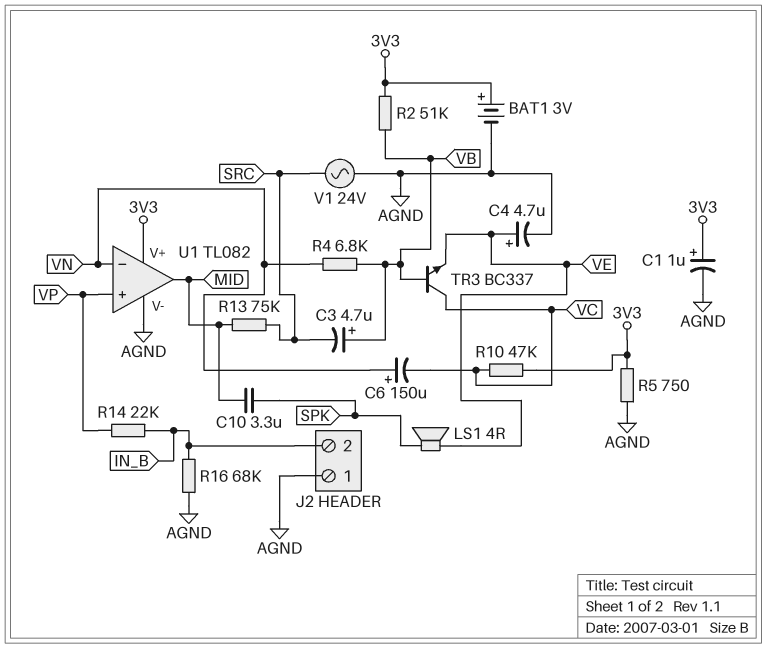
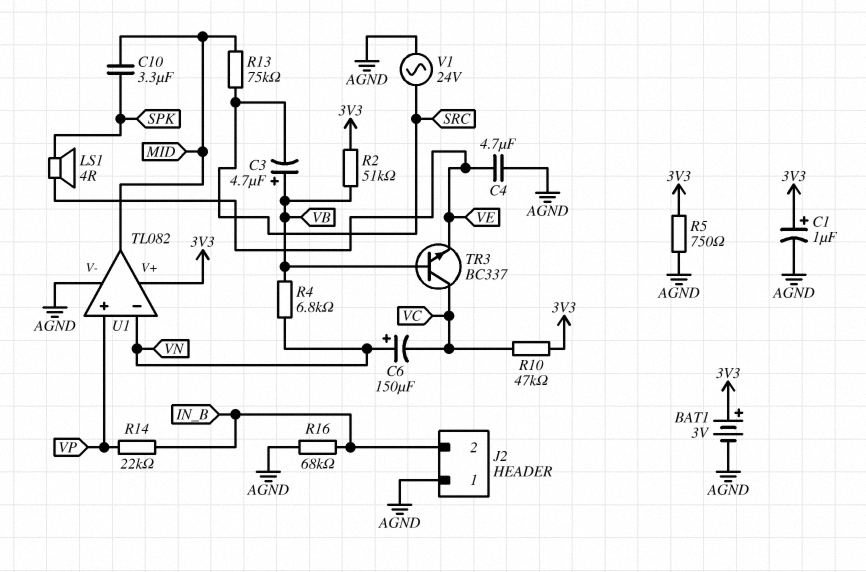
C4: 4.7uF (plus VE, minus AGND) -> 4.7uF (AGND, VE)

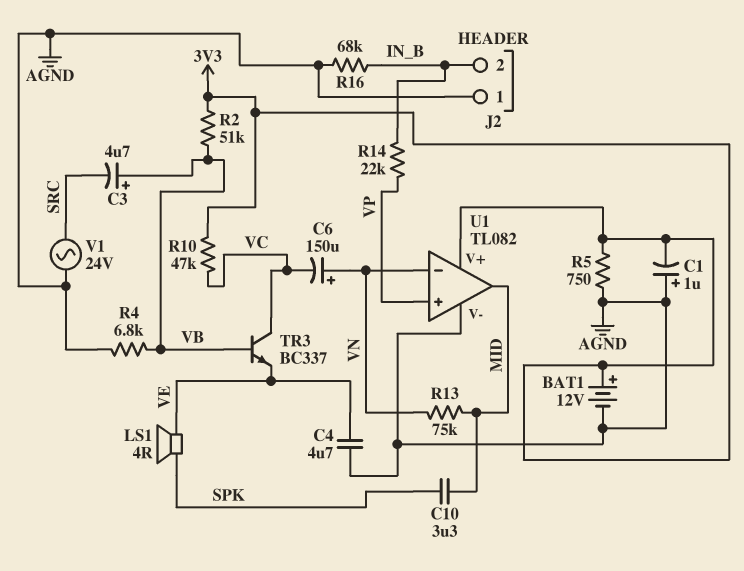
BAT1: 3V (plus 3V3, minus AGND) -> 12V (plus 3V3, minus AGND)
C1: 1uF (plus 3V3, minus AGND) -> 1uF (plus AGND, minus 3V3)
R4: 6.8k (VB, VN) -> 6.8k (AGND, VB)
R13: 75k (MID, SRC) -> 75k (MID, VN)

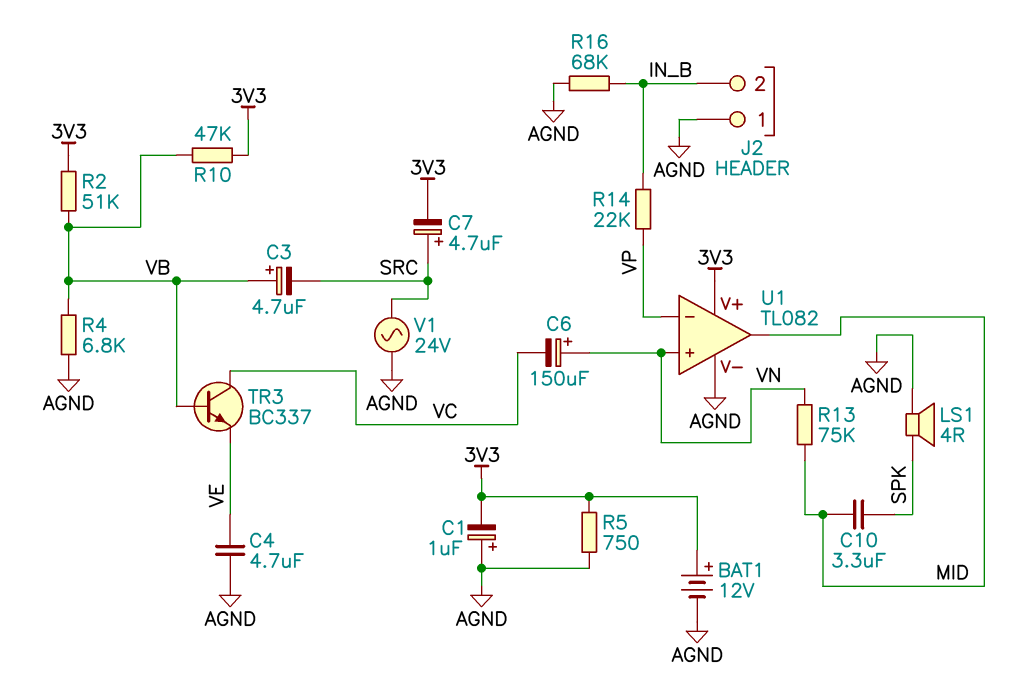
C7: none -> 4.7uF (plus SRC, minus 3V3)
LS1: speaker 4R (SPK, VE) -> speaker 4R (AGND, SPK)
R10: 47k (3V3, VC) -> 47k (3V3, VB)
U1 pin in+: VP -> VN
U1 pin in-: VN -> VP

